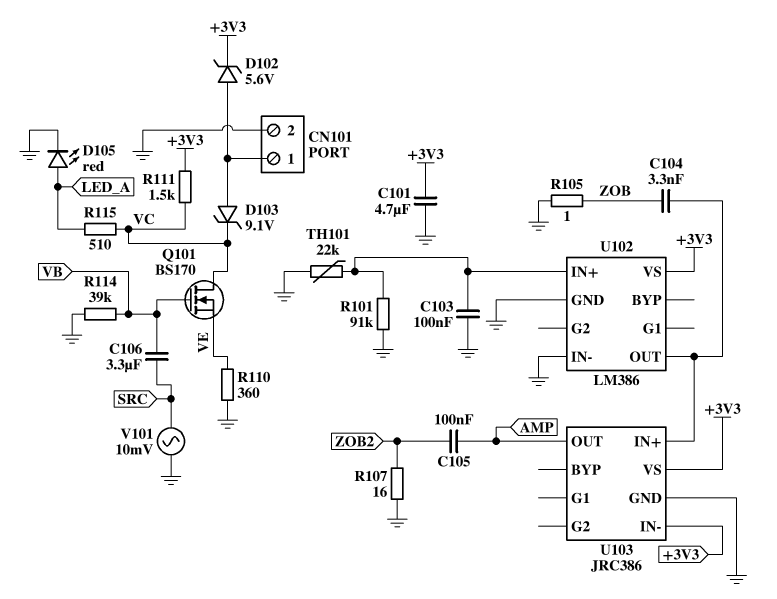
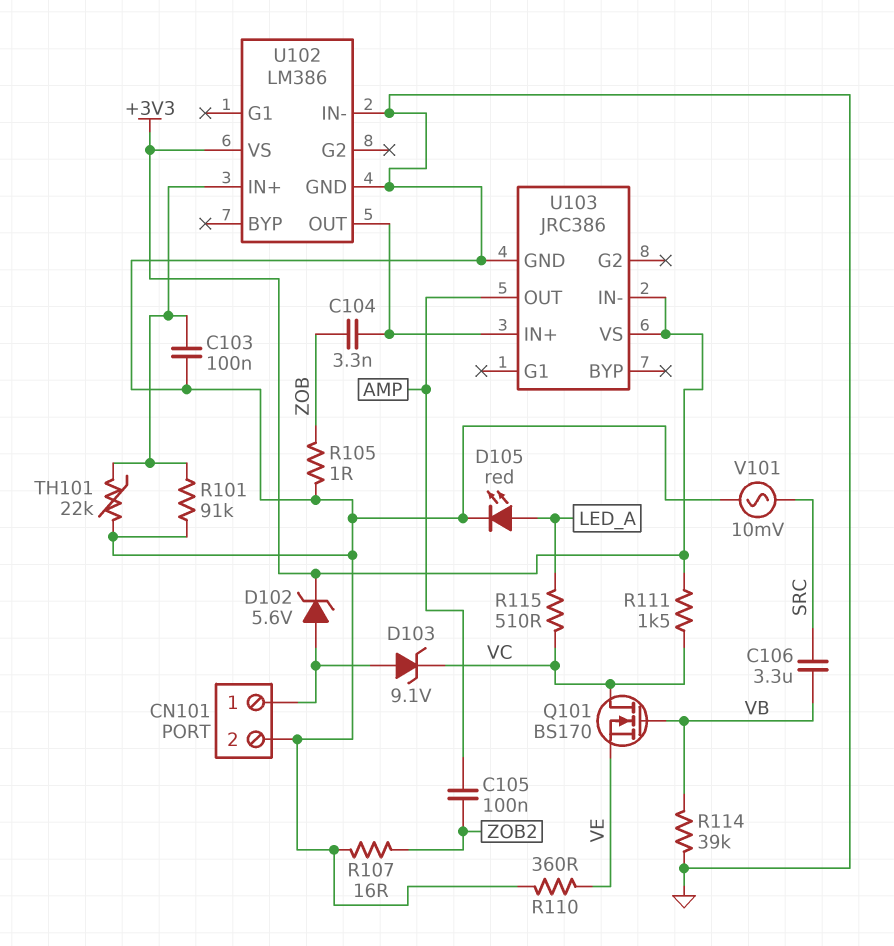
C101: 4.7uF (+3V3, GND) -> none

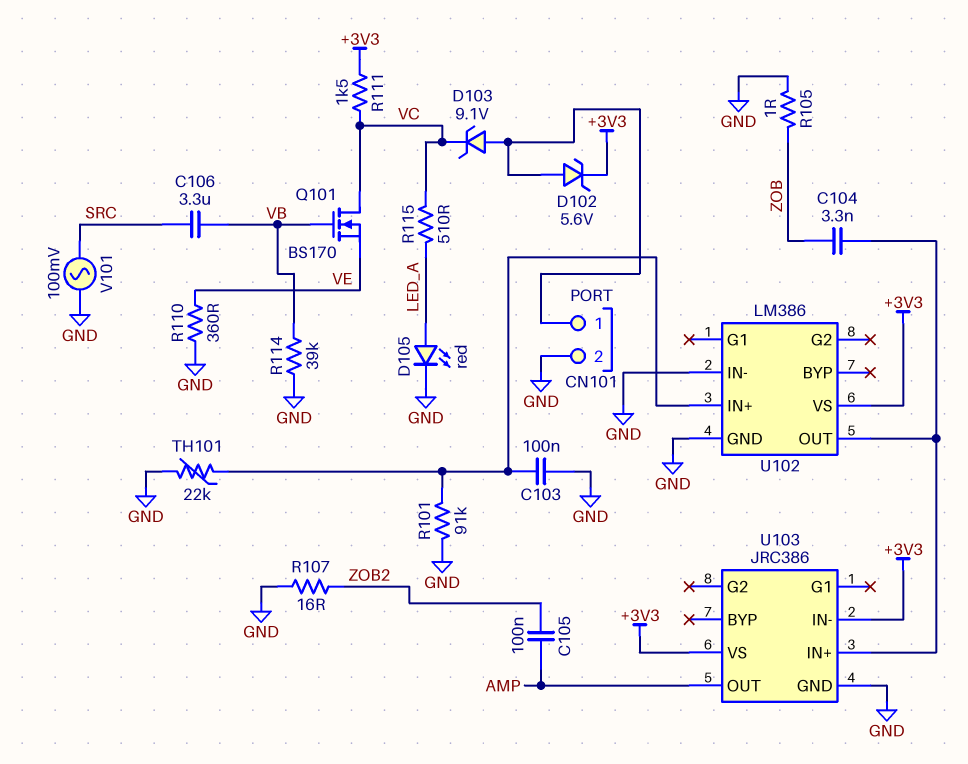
V101: AC 10mV (GND, SRC) -> AC 100mV (GND, SRC)

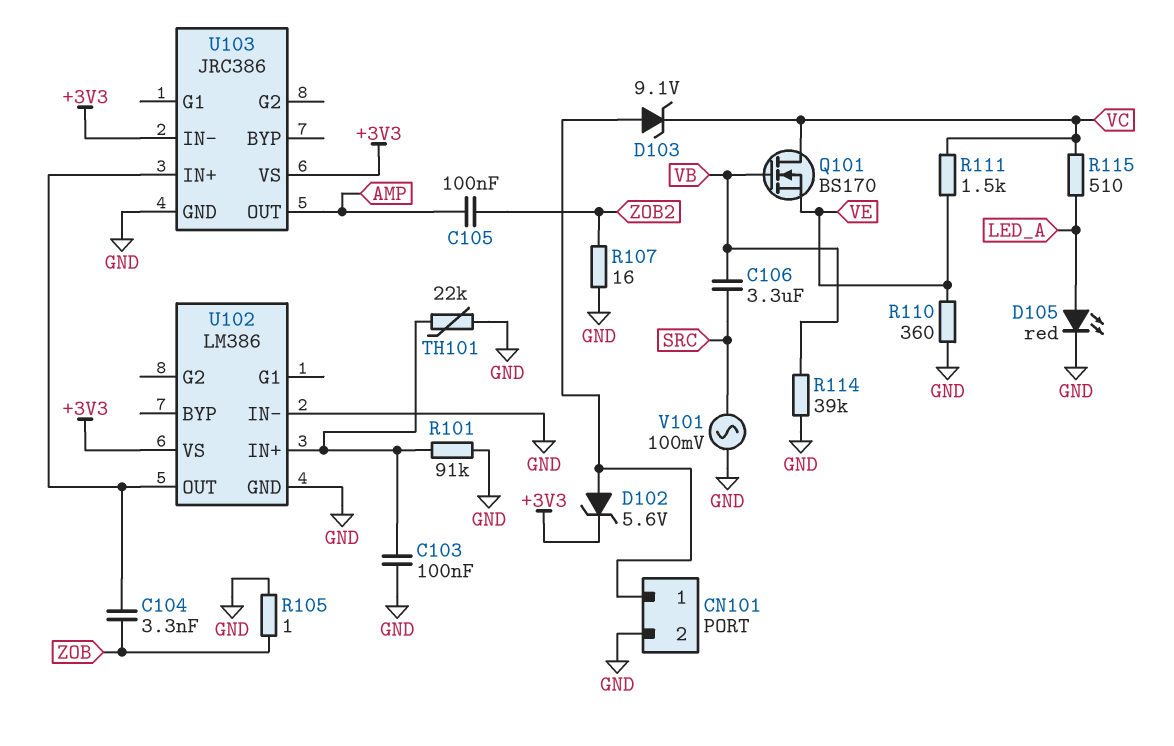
R111: 1.5k (+3V3, VC) -> 1.5k (VC, VE)

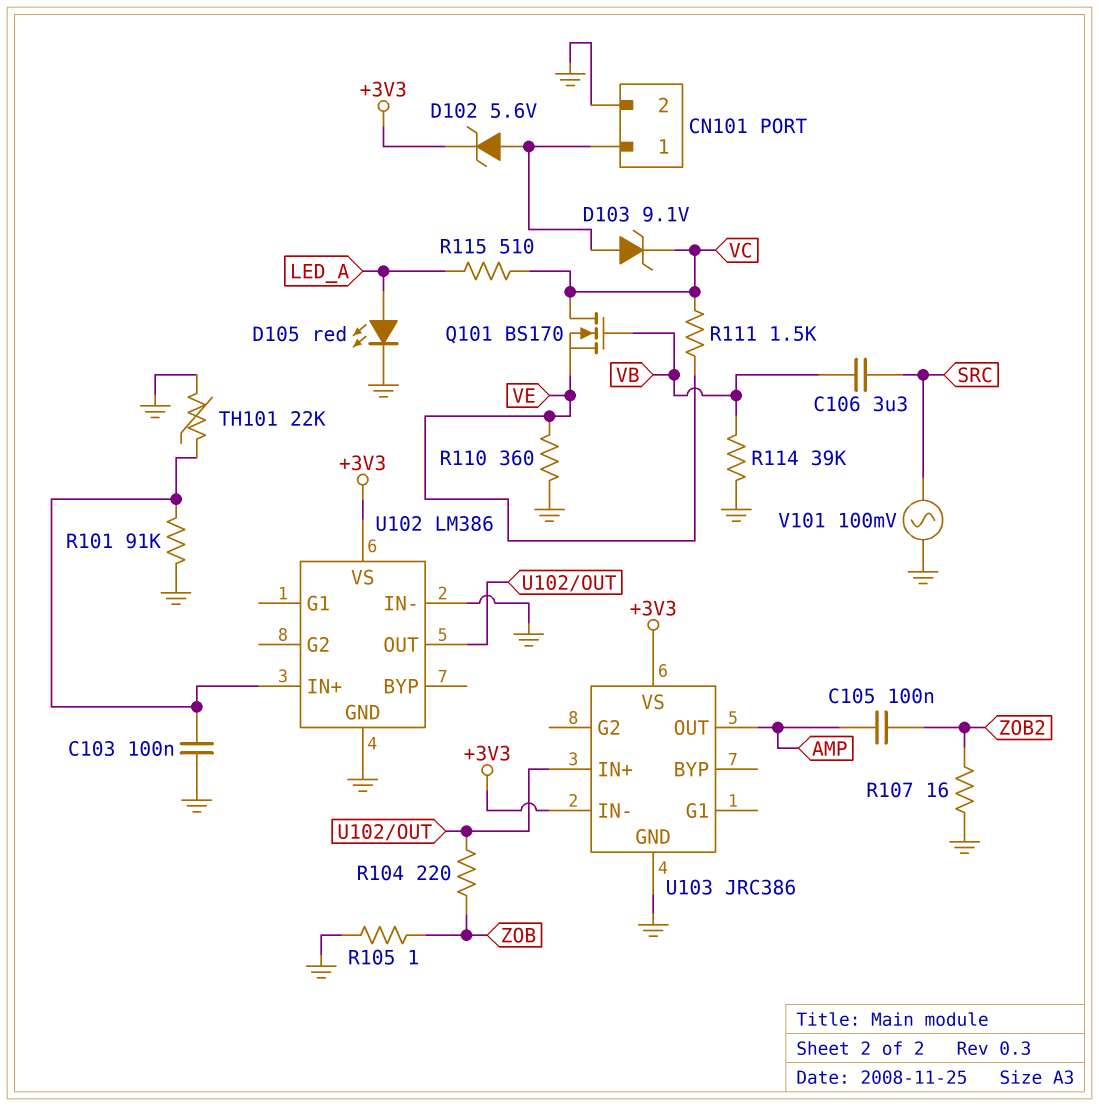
C104: 3.3nF (U102/OUT, ZOB) -> none
R104: none -> 220 (U102/OUT, ZOB)

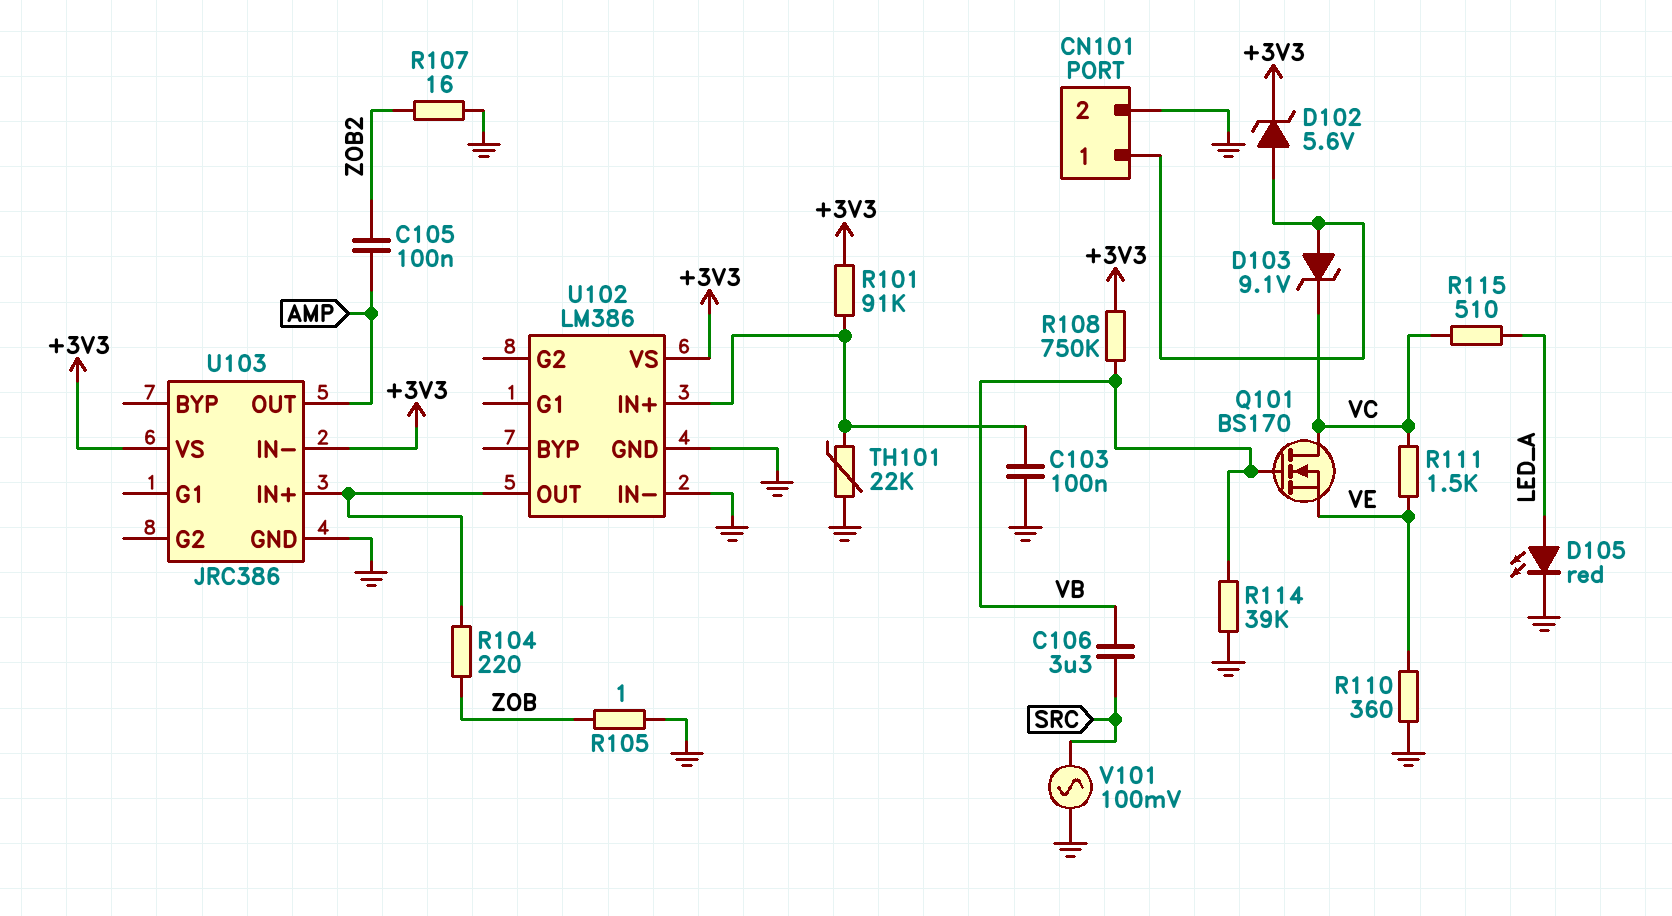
R101: 91k (GND, U102/IN+) -> 91k (+3V3, U102/IN+)
R108: none -> 750k (+3V3, VB)

